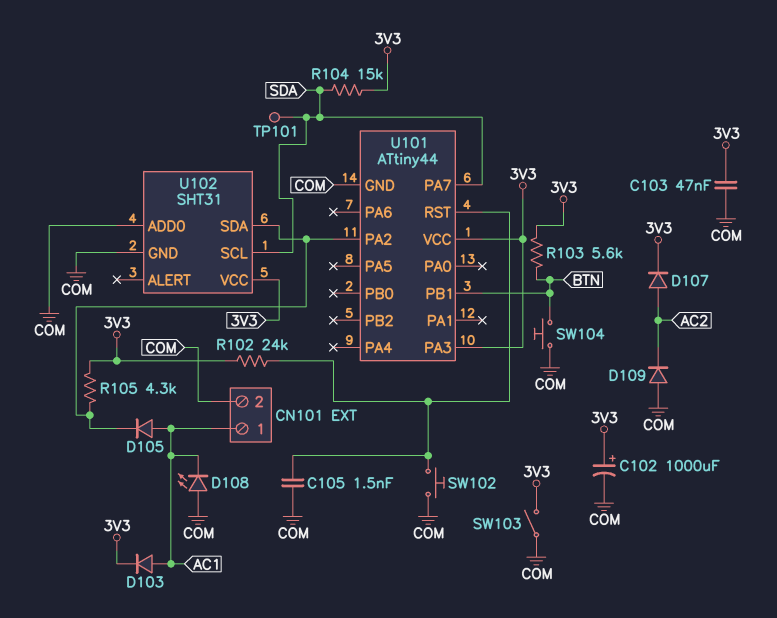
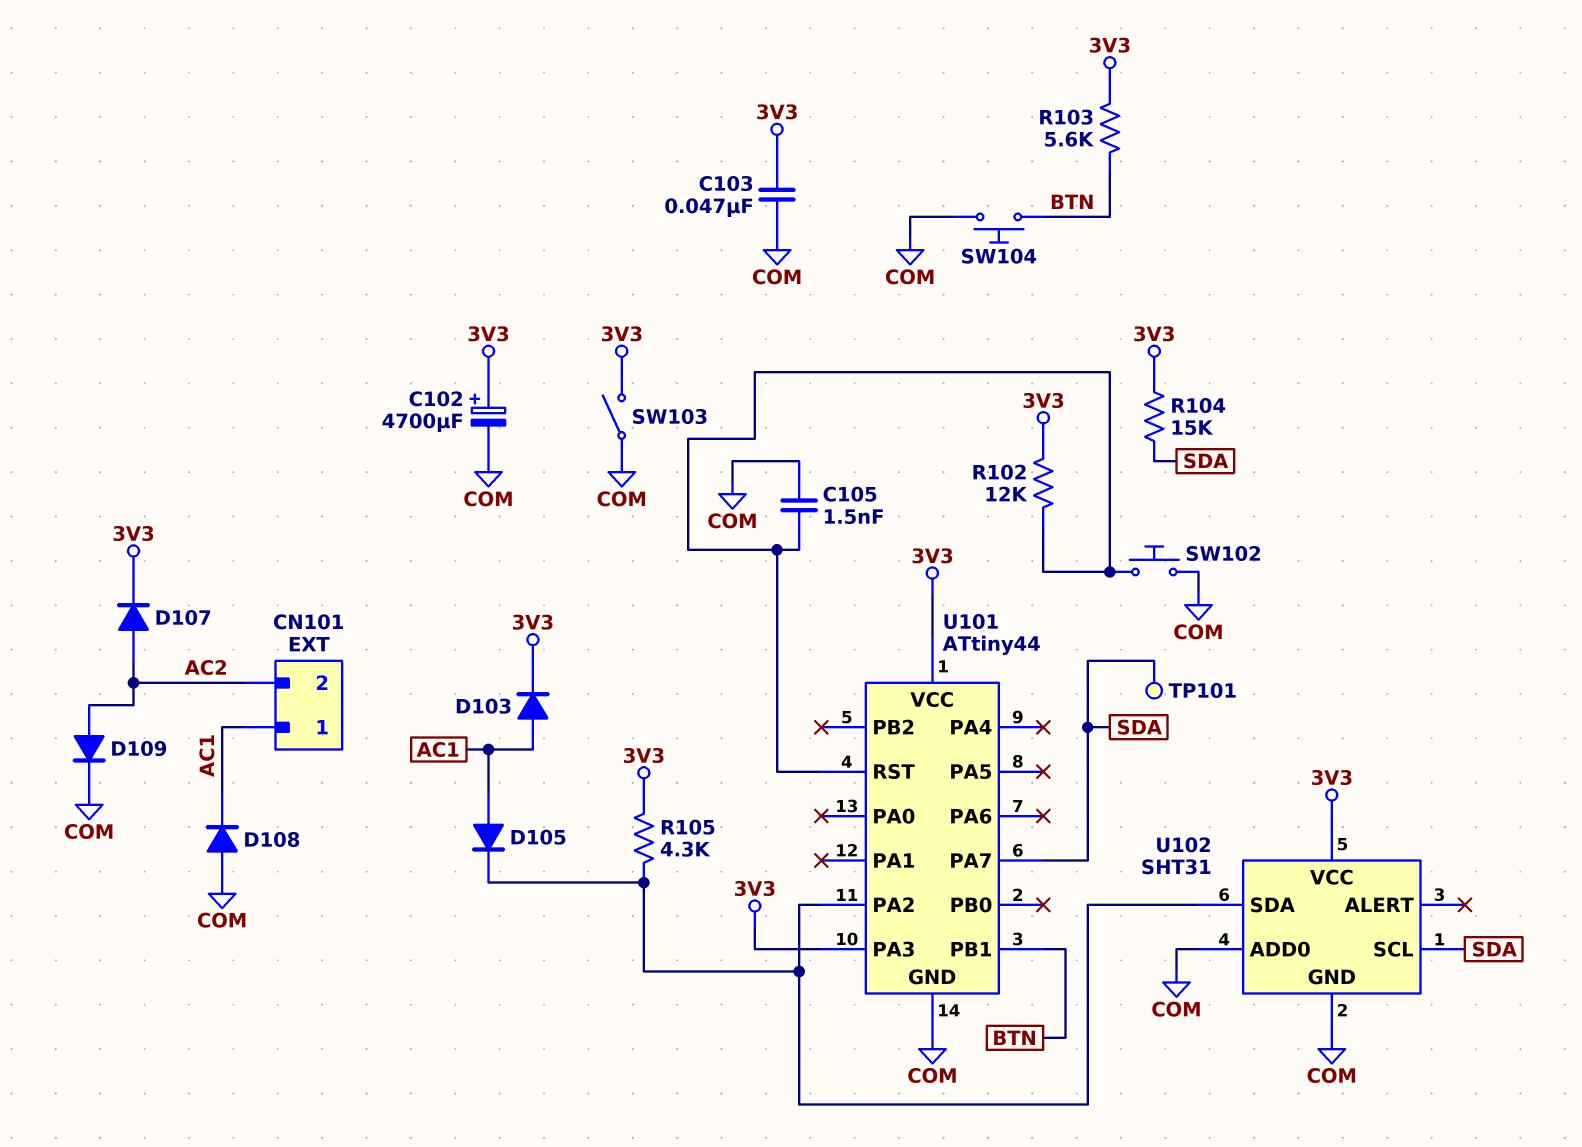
C102: 1000uF (plus 3V3, minus COM) -> 4700uF (plus 3V3, minus COM)
CN101 pin 2: COM -> AC2
D108: LED (A COM, K AC1) -> diode (A COM, K AC1)
D109: diode (A COM, K AC2) -> diode (A AC2, K COM)
R102: 24k (3V3, U101/RST) -> 12k (3V3, U101/RST)

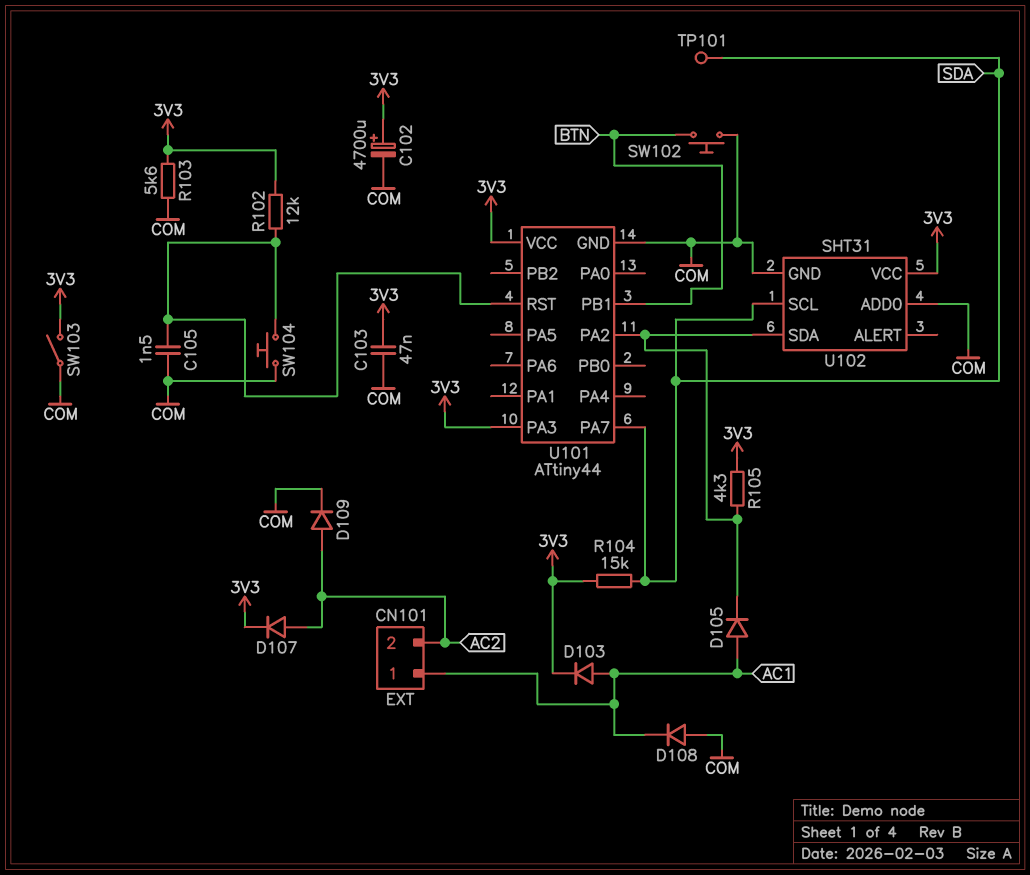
R103: 5.6k (3V3, BTN) -> 5.6k (3V3, COM)
SW102: button (COM, U101/RST) -> button (BTN, COM)
SW104: button (BTN, COM) -> button (COM, U101/RST)

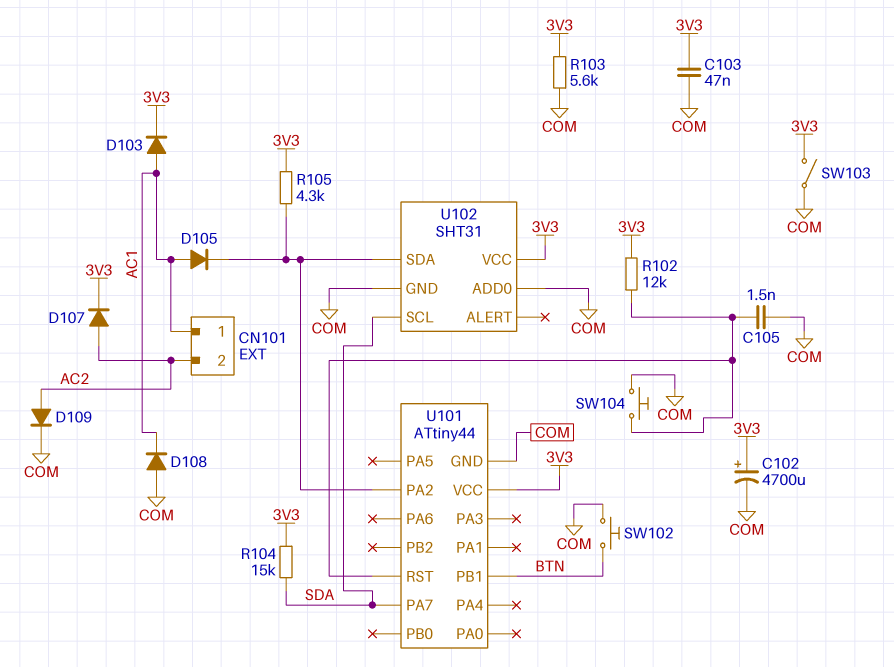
TP101: test point (SDA) -> none
U101 pin PA3: 3V3 -> none

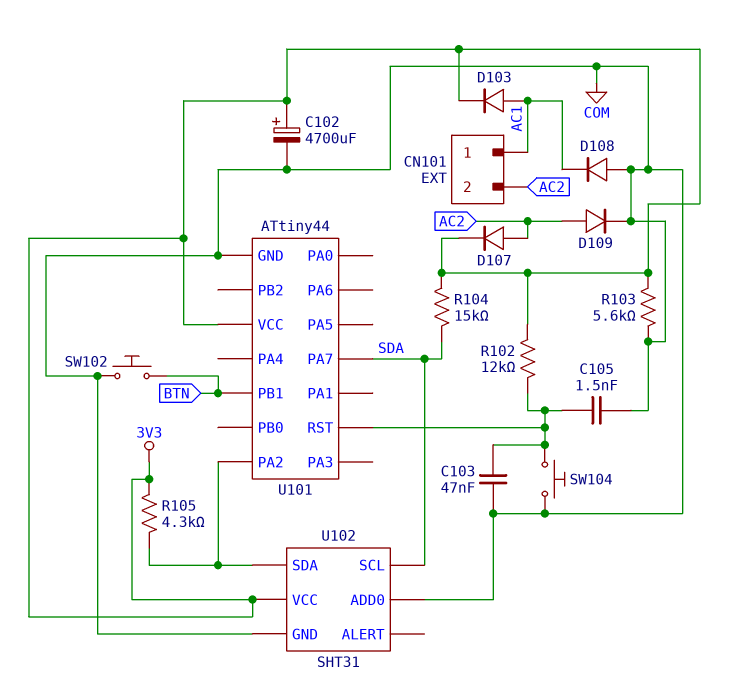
C103: 47nF (3V3, COM) -> 47nF (COM, U101/RST)
D105: diode (A AC1, K U101/PA2) -> none
SW103: switch (3V3, COM) -> none

